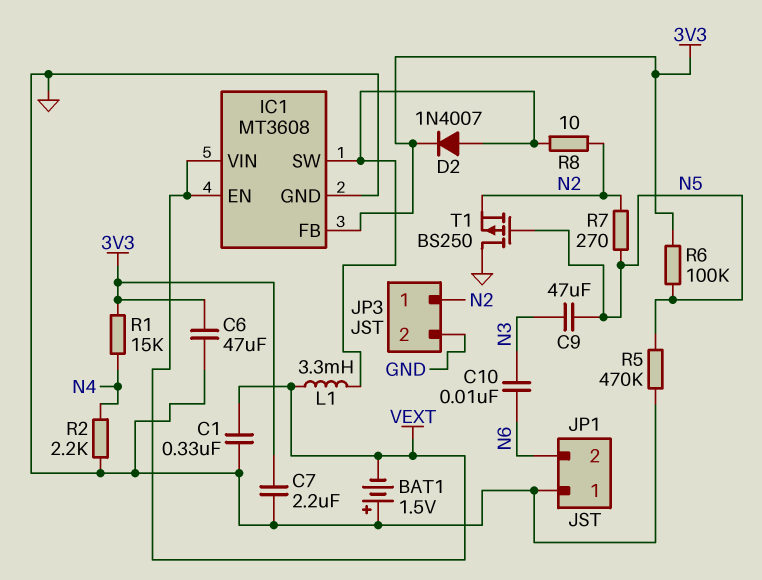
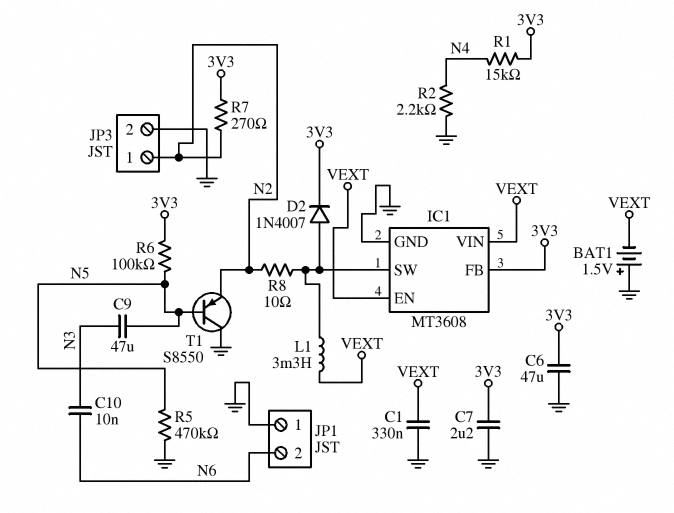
R7: 270 (N2, N5) -> 270 (3V3, N2)
T1: PMOS BS250 (G N5, D GND, S N2) -> PNP S8550 (B N5, C GND, E N2)

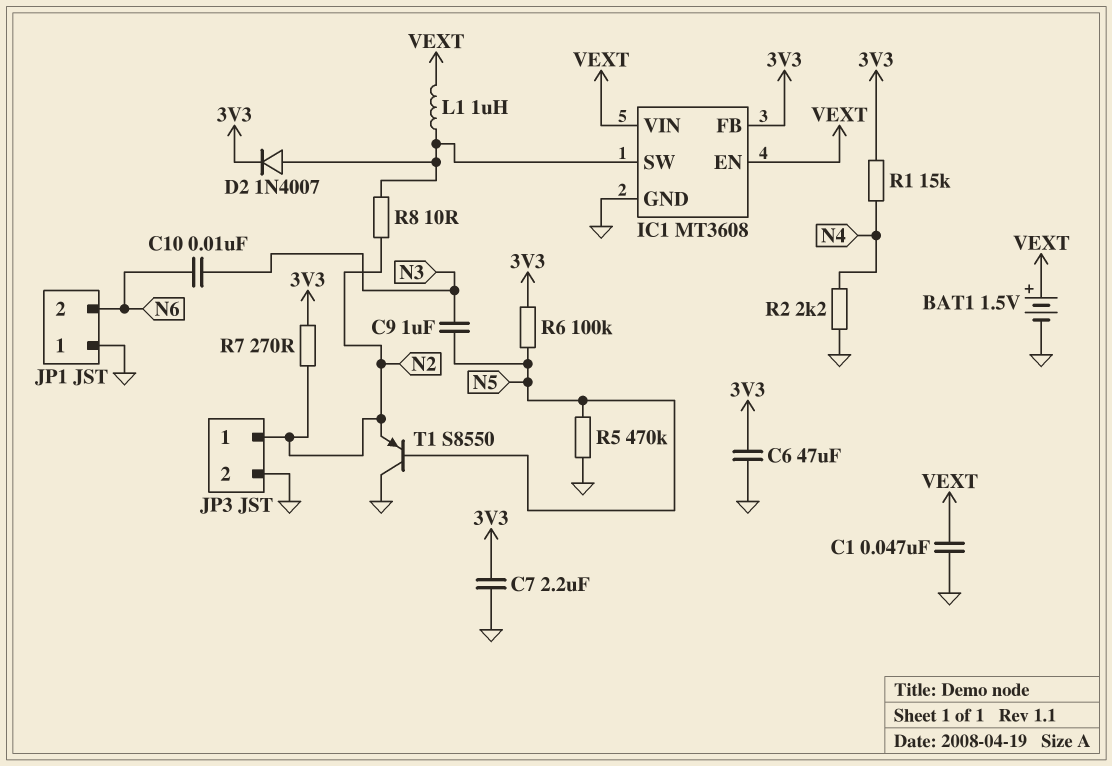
BAT1: 1.5V (plus GND, minus VEXT) -> 1.5V (plus VEXT, minus GND)
C1: 330nF (GND, VEXT) -> 47nF (GND, VEXT)
C9: 47uF (N3, N5) -> 1uF (N3, N5)
L1: 3.3mH (IC1/SW, VEXT) -> 1uH (IC1/SW, VEXT)

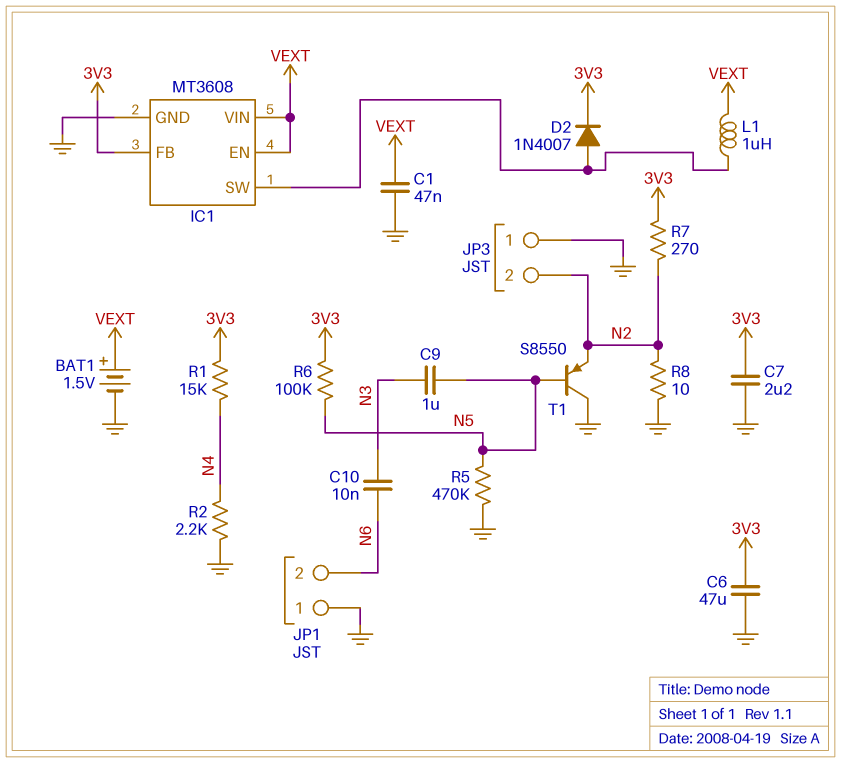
JP3 pin 1: N2 -> GND
JP3 pin 2: GND -> N2
R8: 10 (IC1/SW, N2) -> 10 (GND, N2)

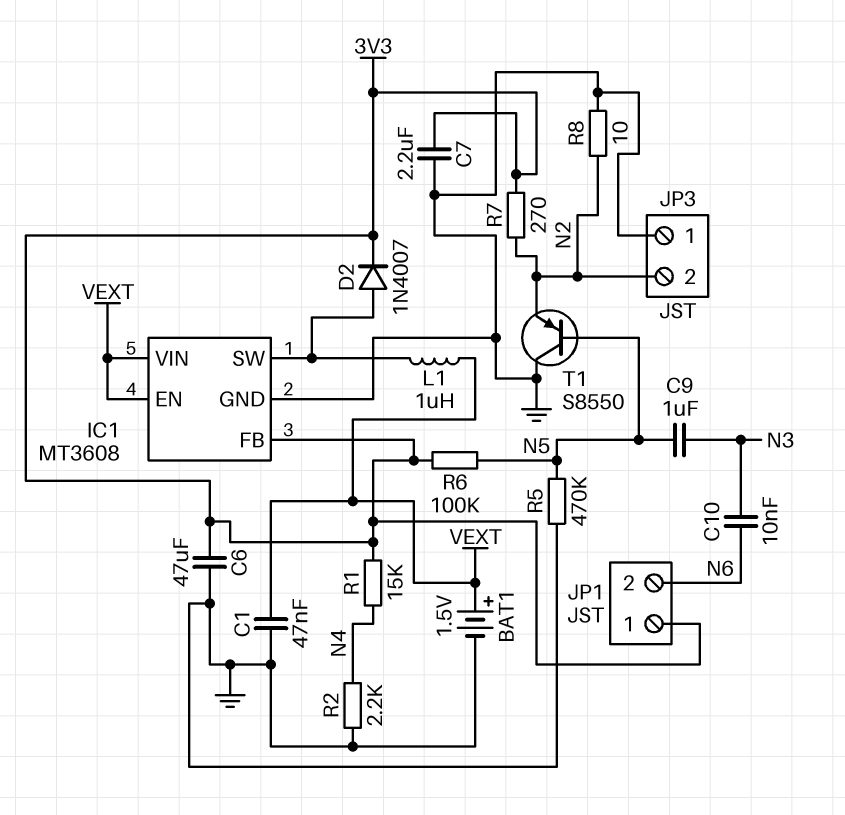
JP1 pin 1: GND -> 3V3

